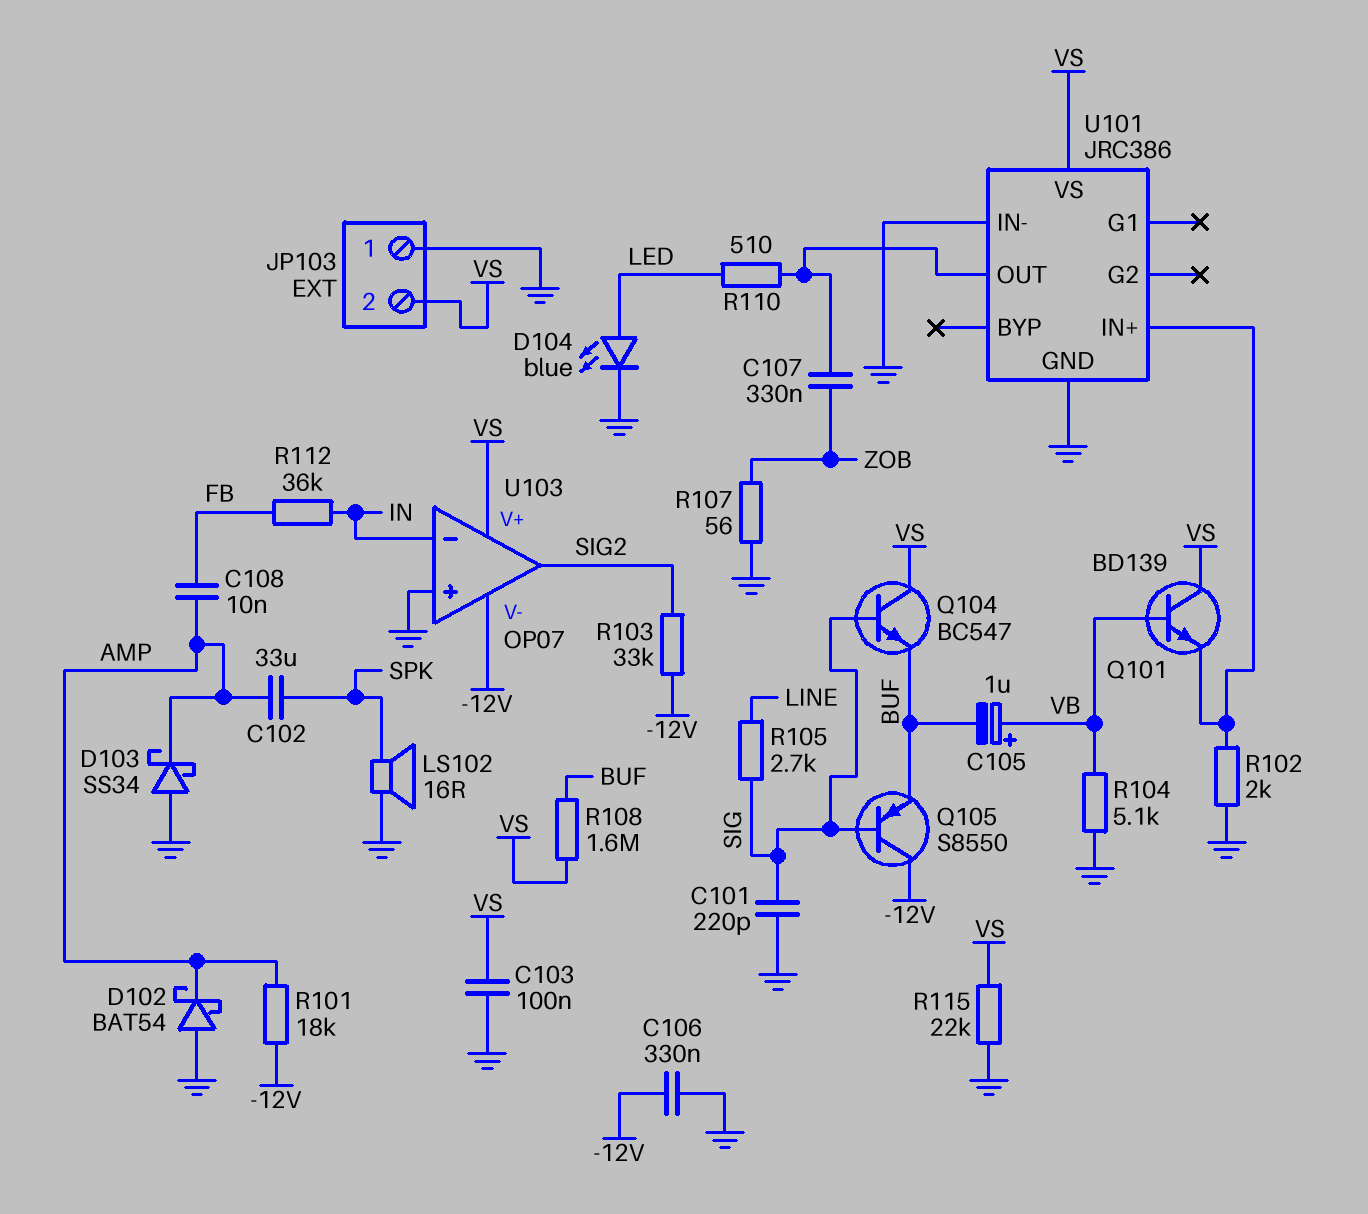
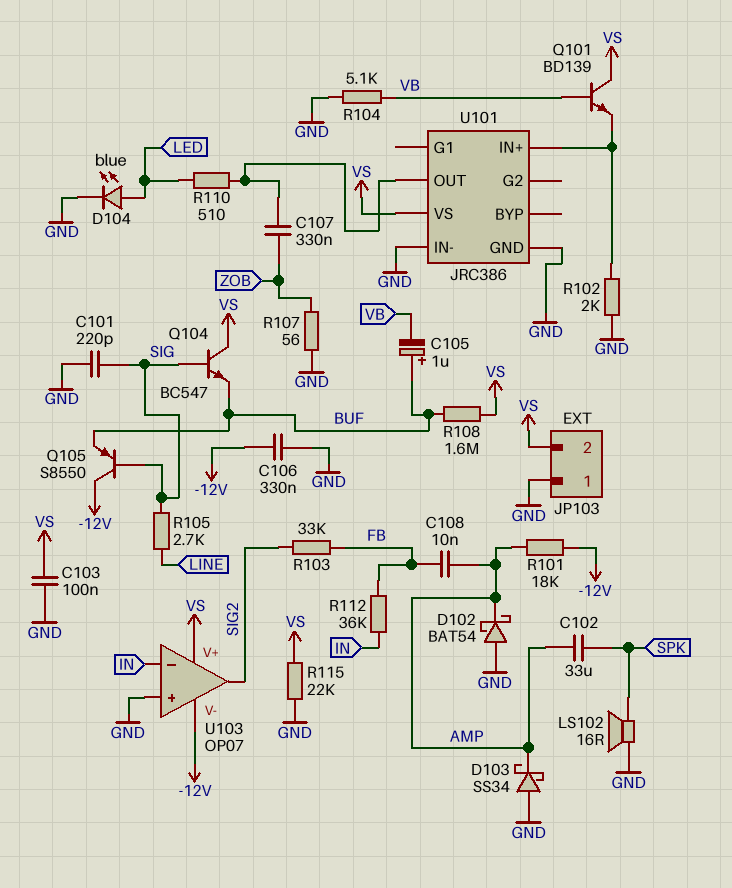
C105: 1uF (plus VB, minus BUF) -> 1uF (plus BUF, minus VB)
R103: 33k (-12V, SIG2) -> 33k (FB, SIG2)

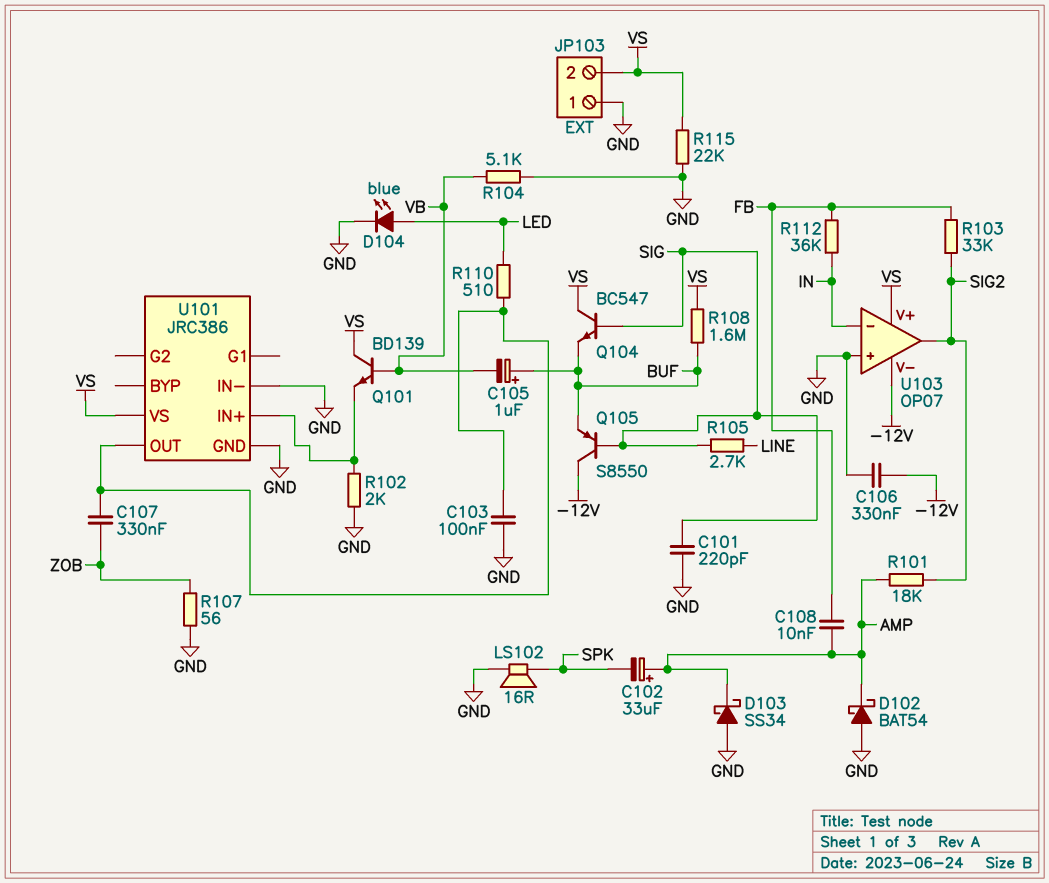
C102: 33uF (AMP, SPK) -> 33uF (plus AMP, minus SPK)
C103: 100nF (GND, VS) -> 100nF (GND, U101/OUT)
R101: 18k (-12V, AMP) -> 18k (AMP, SIG2)

